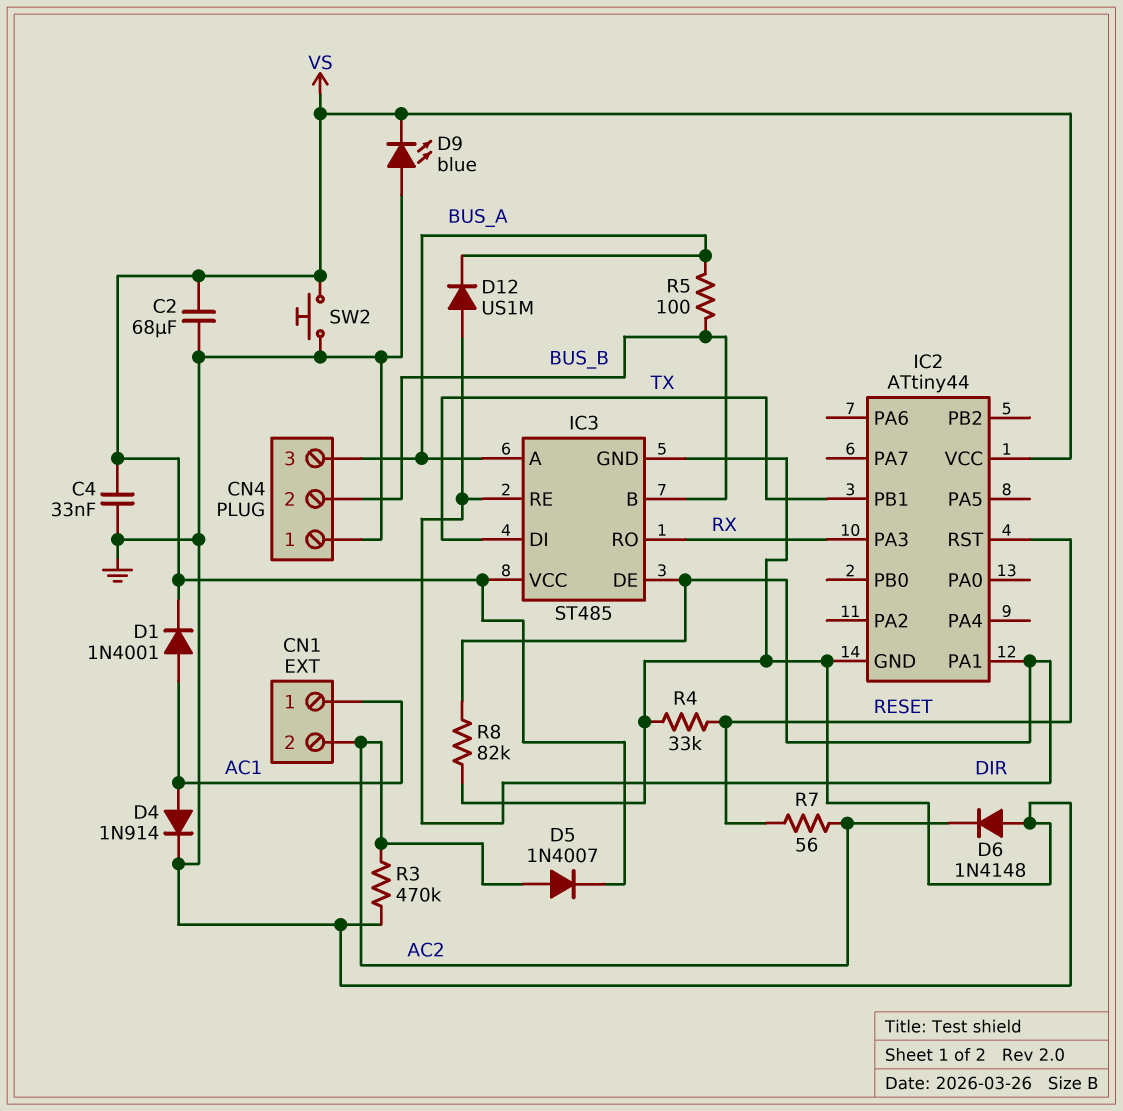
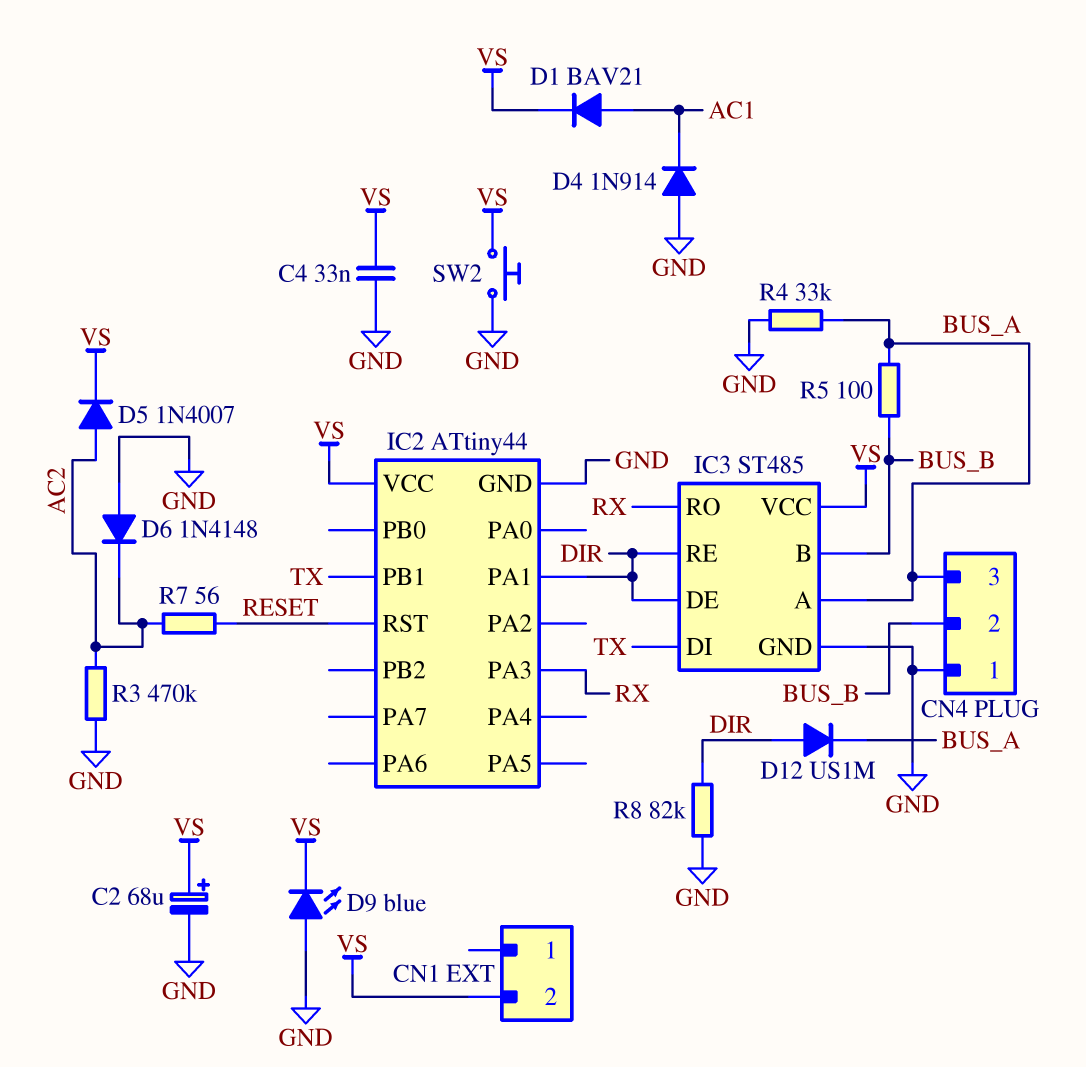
C2: 68uF (GND, VS) -> 68uF (plus VS, minus GND)
CN1 pin 1: AC1 -> none
CN1 pin 2: AC2 -> VS
D1: diode 1N4001 (A AC1, K VS) -> diode BAV21 (A AC1, K VS)
D4: diode 1N914 (A AC1, K GND) -> diode 1N914 (A GND, K AC1)
R4: 33k (GND, RESET) -> 33k (BUS_A, GND)

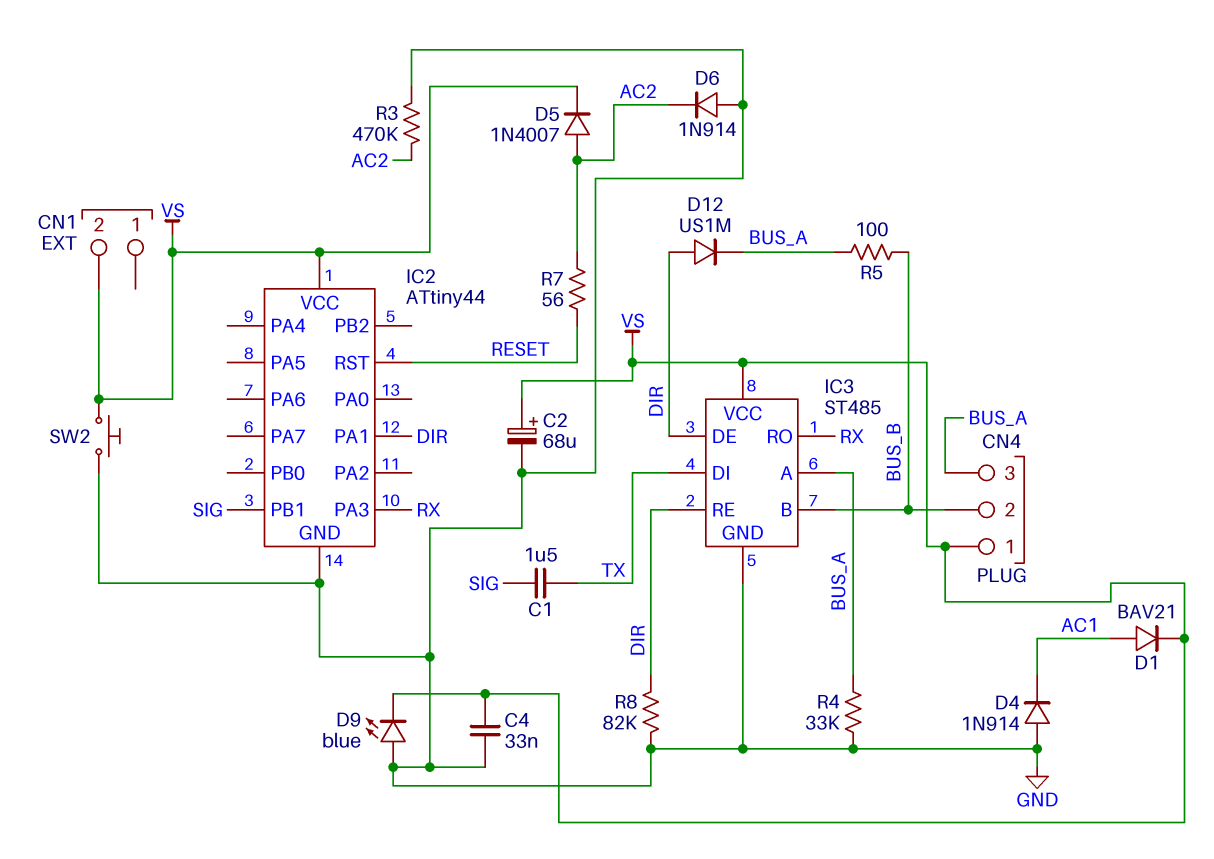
C1: none -> 1.5uF (SIG, TX)
CN4 pin 1: GND -> VS
D6: diode 1N4148 (A GND, K AC2) -> diode 1N914 (A GND, K AC2)
IC2 pin PB1: TX -> SIG

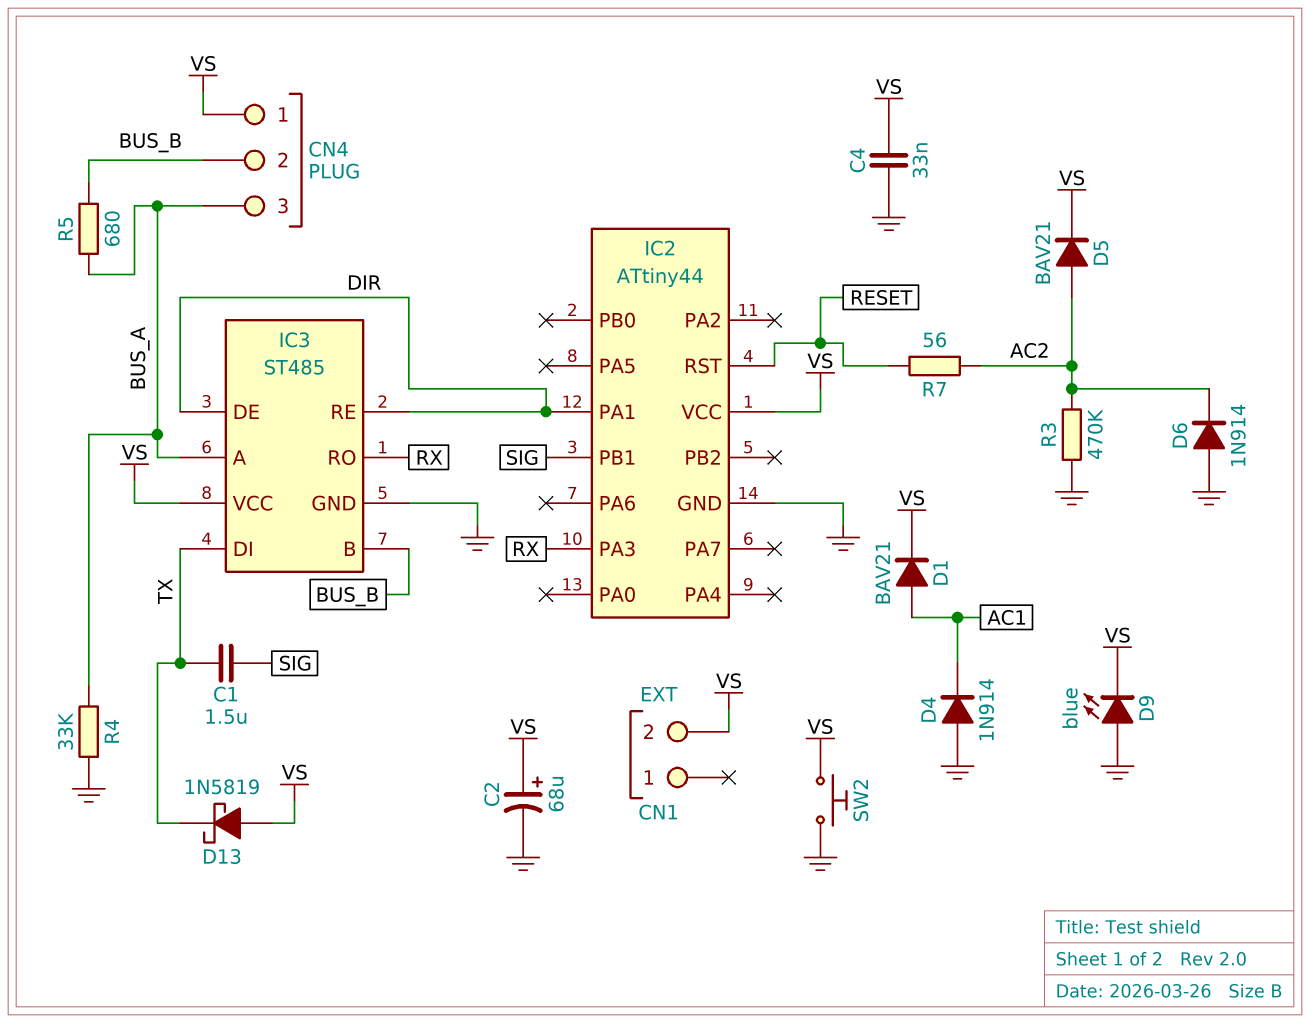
D5: diode 1N4007 (A AC2, K VS) -> diode BAV21 (A AC2, K VS)
D12: diode US1M (A DIR, K BUS_A) -> none
D13: none -> schottky 1N5819 (A VS, K TX)
R5: 100 (BUS_A, BUS_B) -> 680 (BUS_A, BUS_B)
R8: 82k (DIR, GND) -> none

